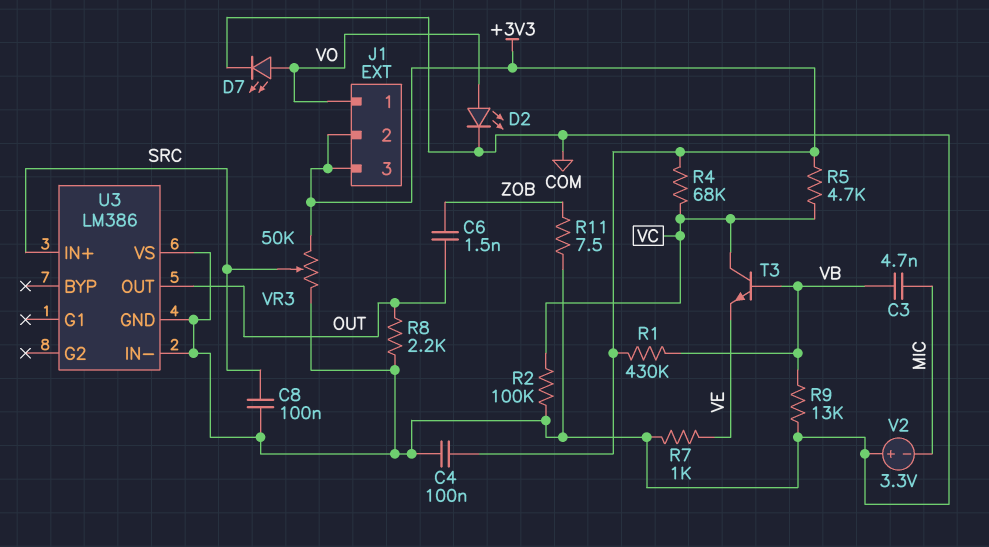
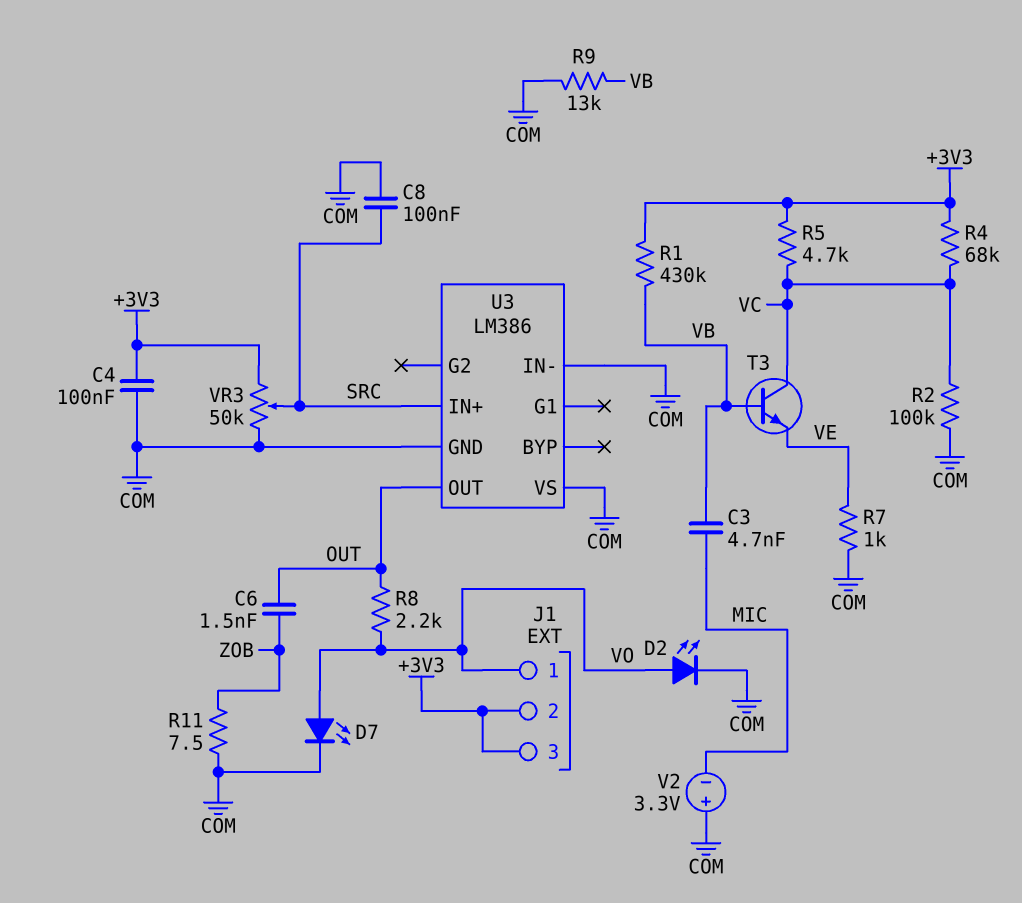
R8: 2.2k (COM, OUT) -> 2.2k (OUT, VO)

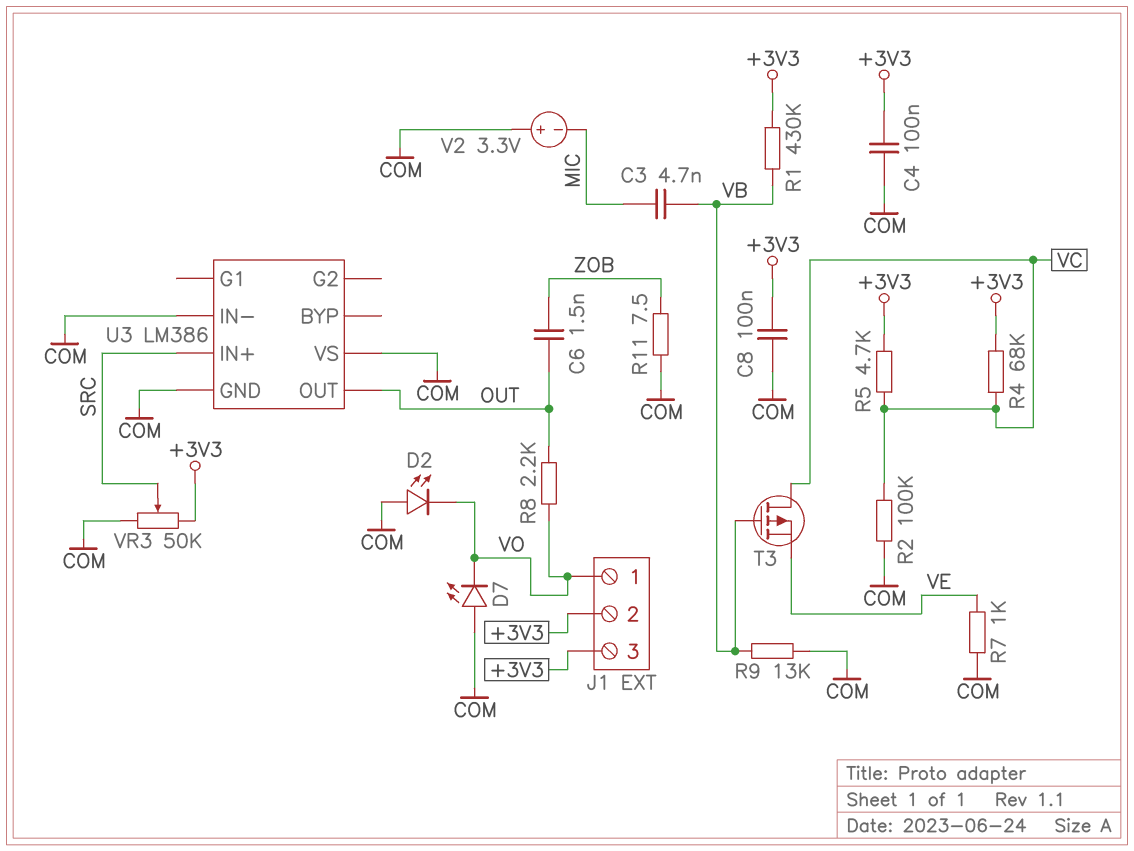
C8: 100nF (COM, SRC) -> 100nF (+3V3, COM)
D2: LED (A VO, K COM) -> LED (A COM, K VO)
D7: LED (A VO, K COM) -> LED (A COM, K VO)
T3: NPN (B VB, C VC, E VE) -> PMOS (G VB, D VC, S VE)

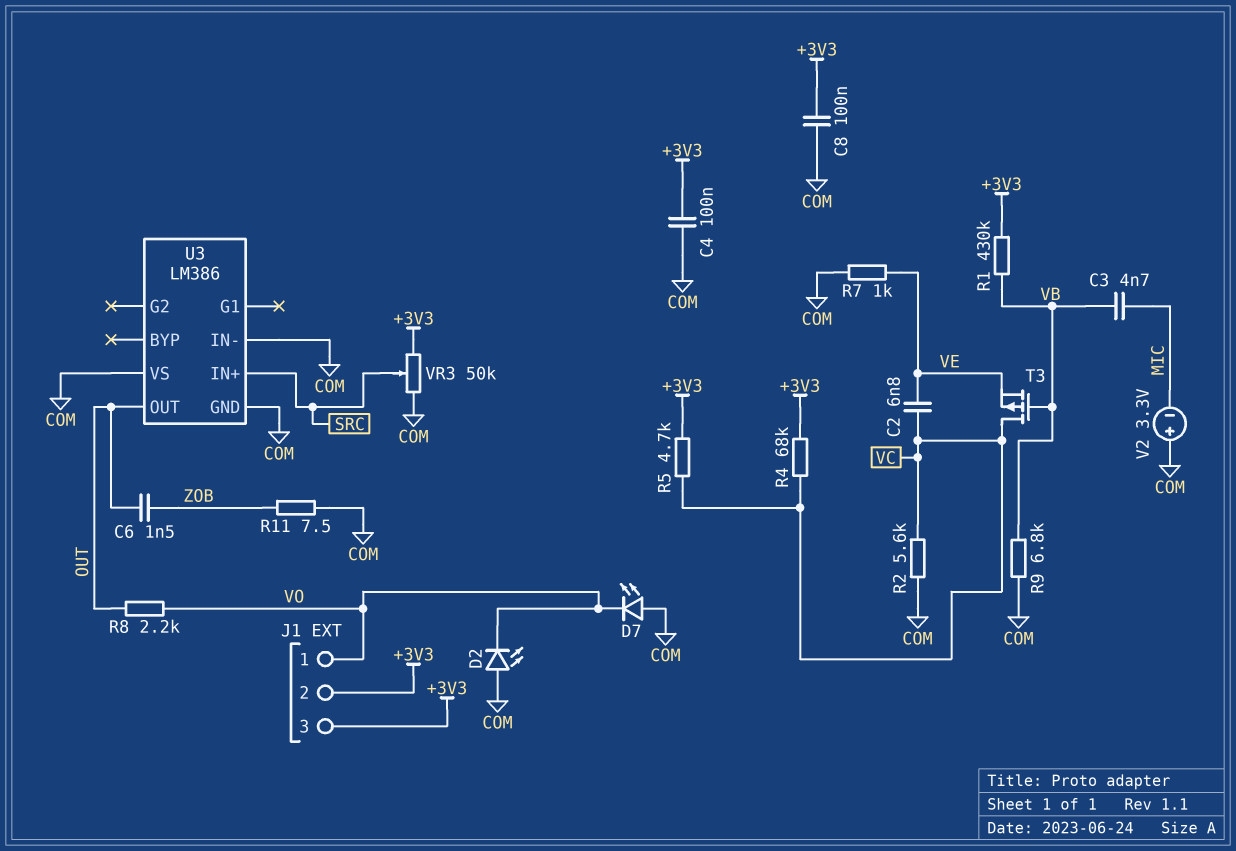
C2: none -> 6.8nF (VC, VE)
R2: 100k (COM, VC) -> 5.6k (COM, VC)
R9: 13k (COM, VB) -> 6.8k (COM, VB)

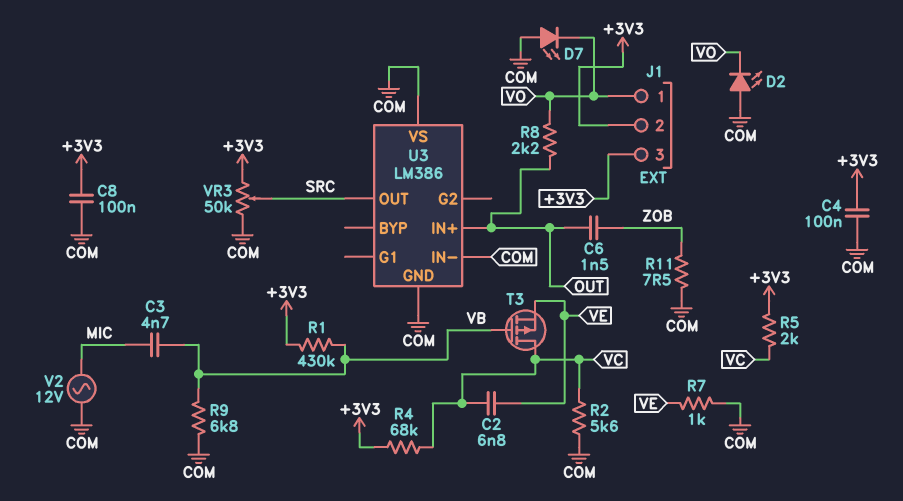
R5: 4.7k (+3V3, VC) -> 2k (+3V3, VC)
U3 pin IN+: SRC -> OUT
U3 pin OUT: OUT -> SRC
V2: 3.3V (plus COM, minus MIC) -> AC 12V (COM, MIC)

